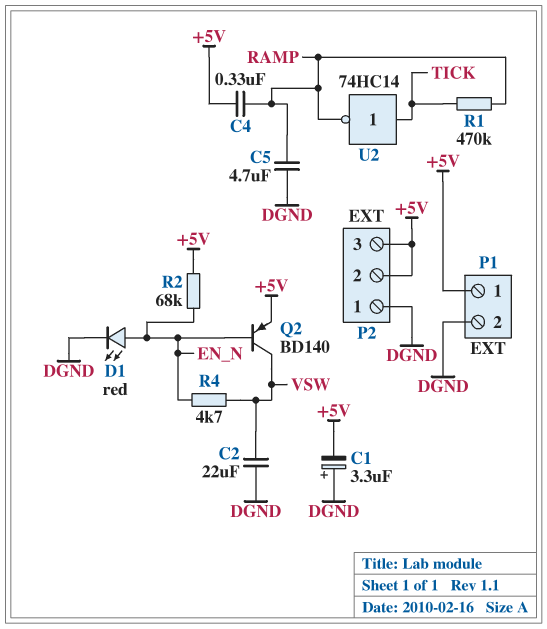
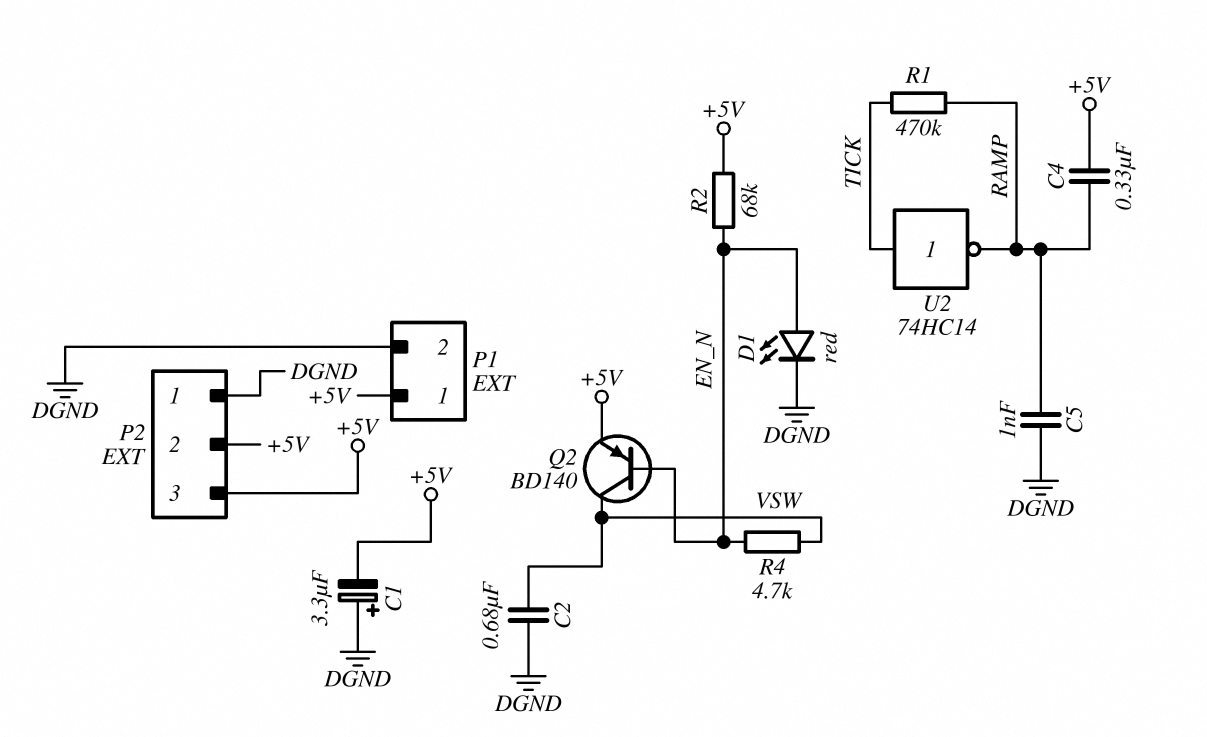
C2: 22uF (DGND, VSW) -> 680nF (DGND, VSW)
C5: 4.7uF (DGND, RAMP) -> 1nF (DGND, RAMP)

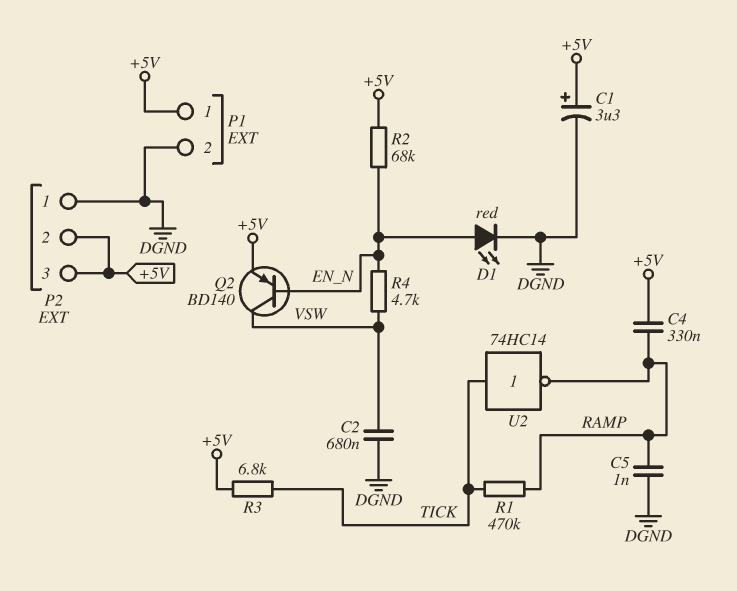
C1: 3.3uF (plus DGND, minus +5V) -> 3.3uF (plus +5V, minus DGND)
R3: none -> 6.8k (+5V, TICK)

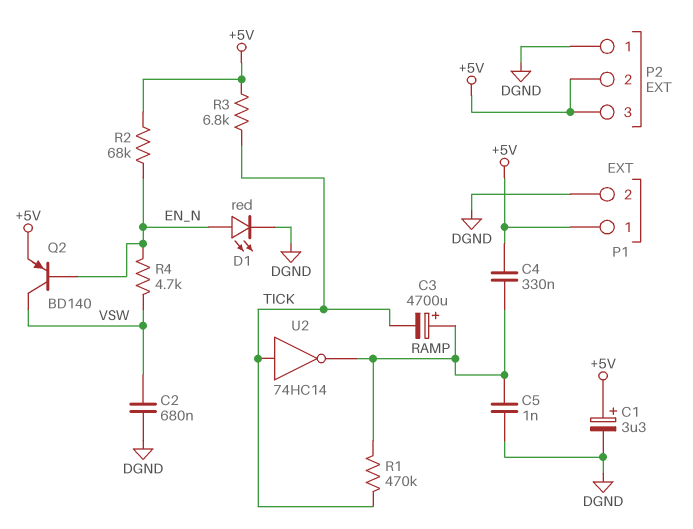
C3: none -> 4700uF (plus RAMP, minus TICK)

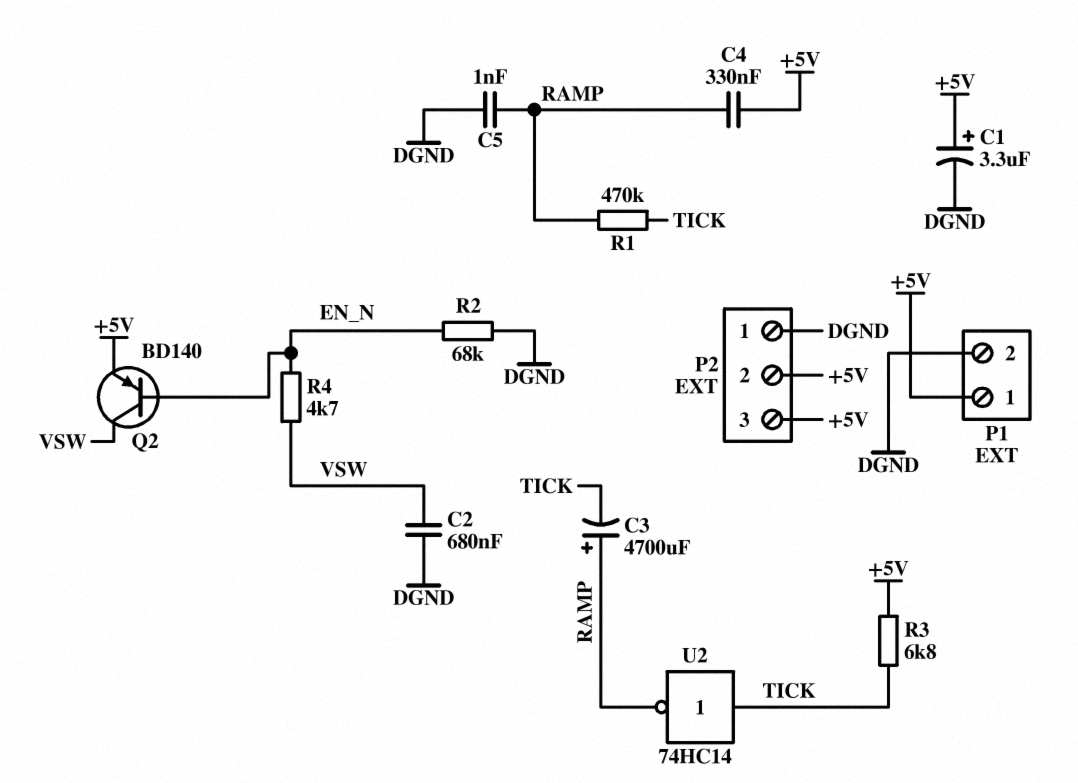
D1: LED red (A EN_N, K DGND) -> none
R2: 68k (+5V, EN_N) -> 68k (DGND, EN_N)

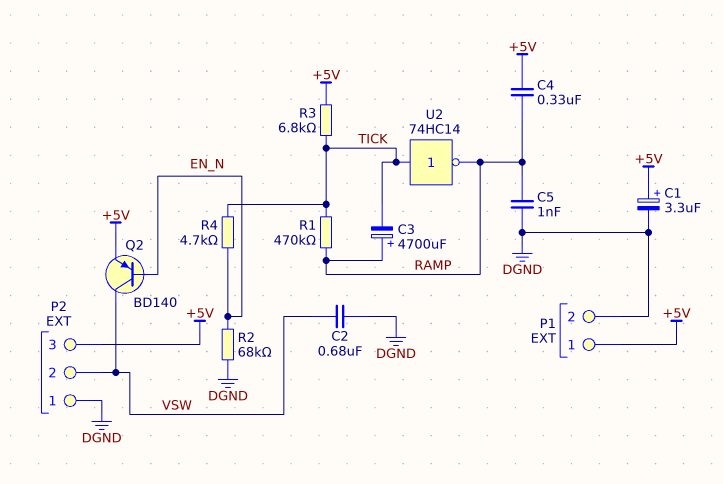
P2 pin 2: +5V -> VSW
R4: 4.7k (EN_N, VSW) -> 4.7k (EN_N, TICK)

